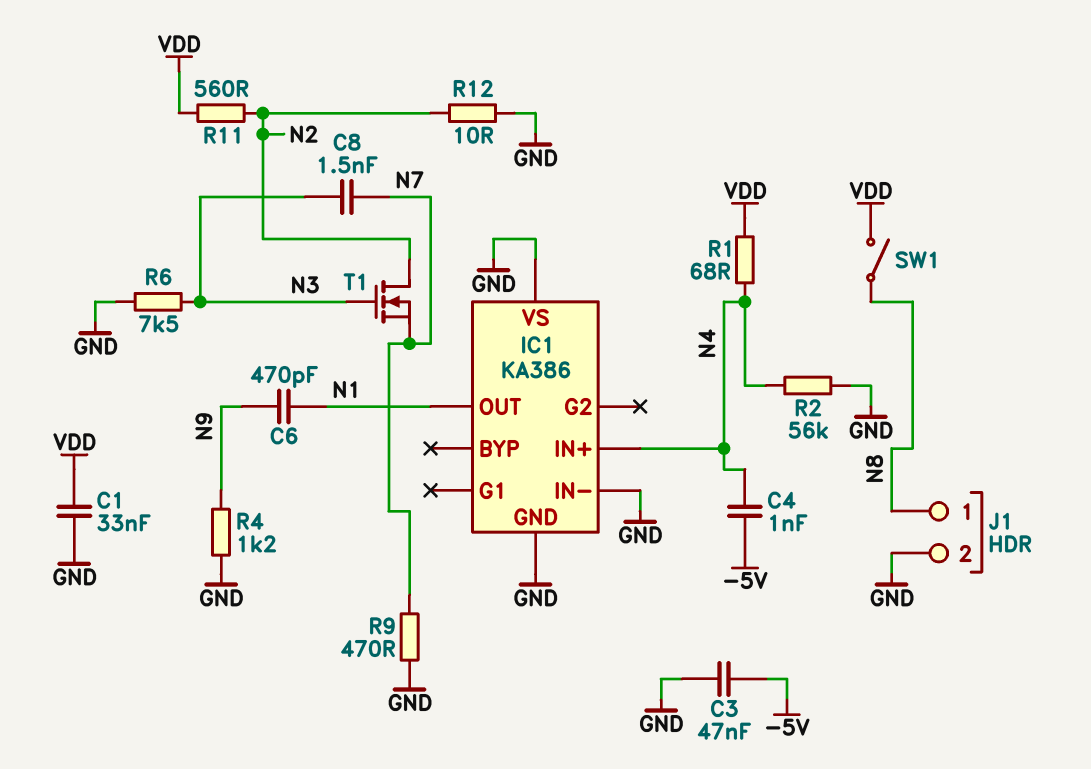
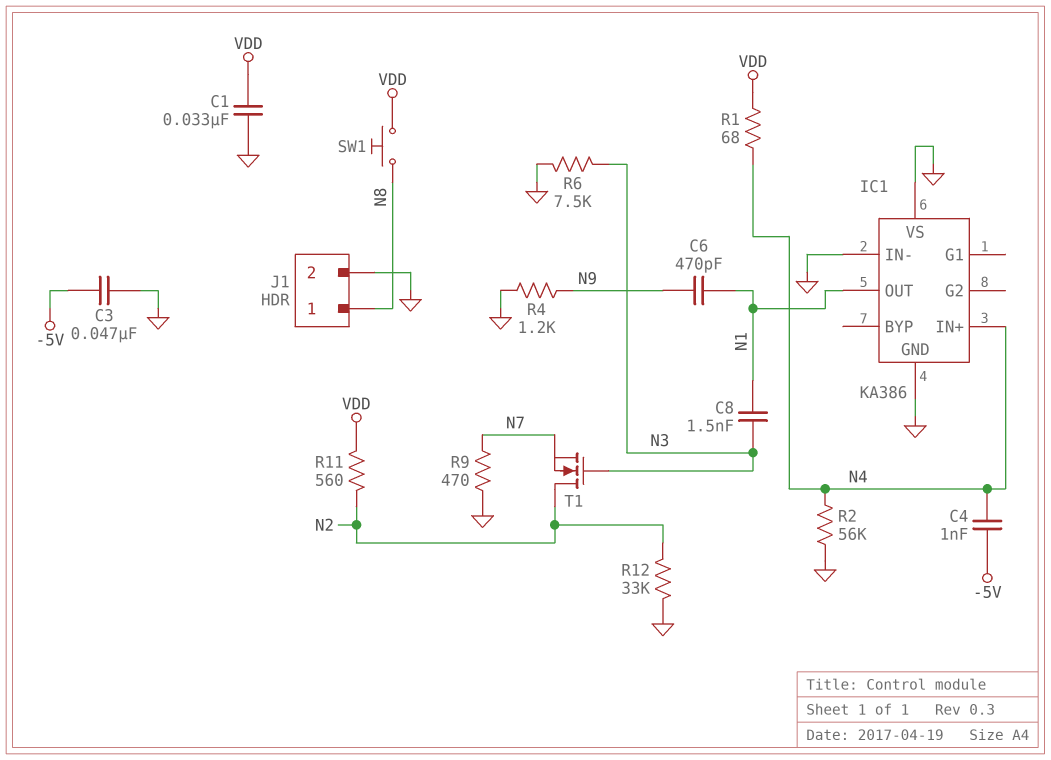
C8: 1.5nF (N3, N7) -> 1.5nF (N1, N3)
R12: 10 (GND, N2) -> 33k (GND, N2)
SW1: switch (N8, VDD) -> button (N8, VDD)

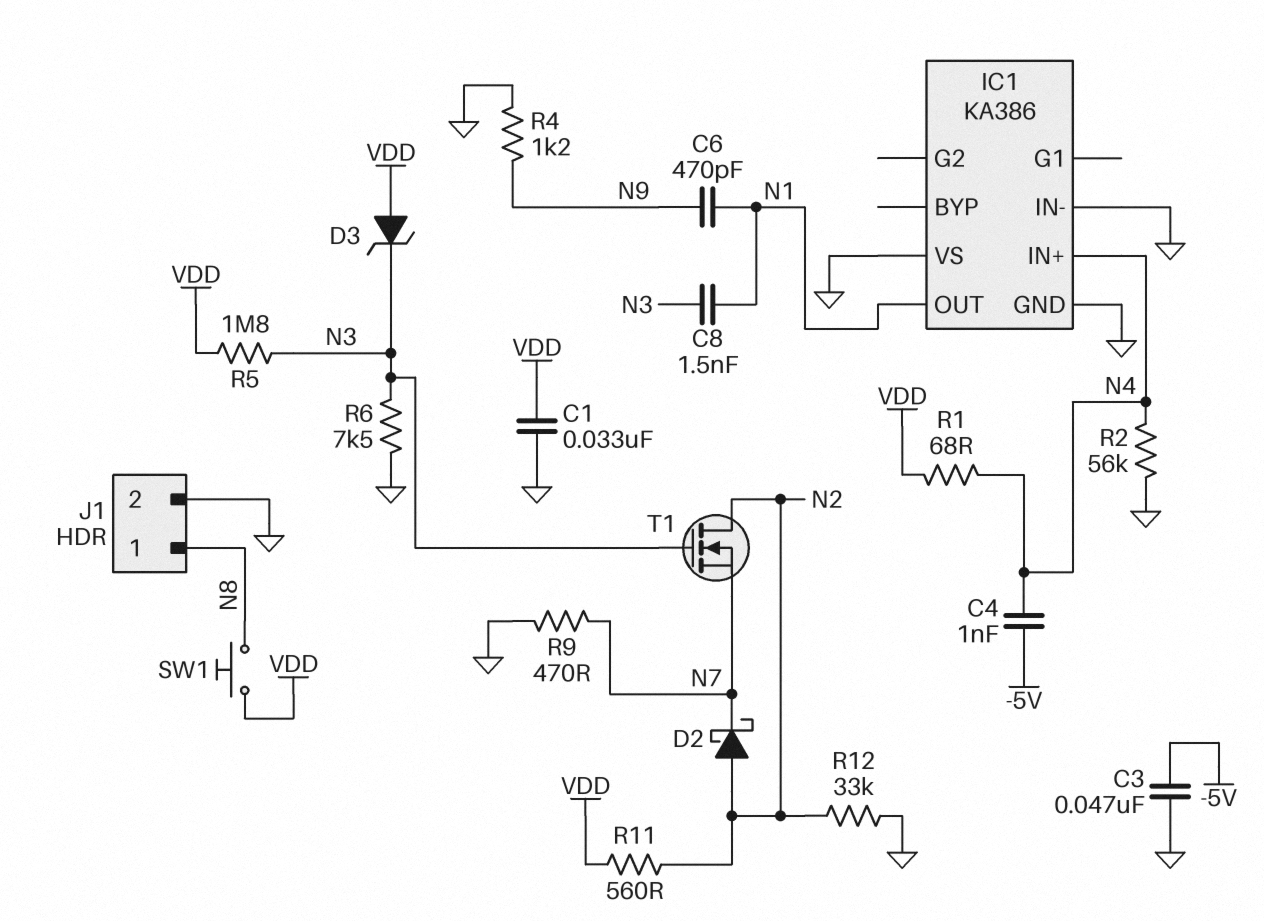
D2: none -> schottky (A N2, K N7)
D3: none -> zener (A VDD, K N3)
R5: none -> 1.8M (N3, VDD)

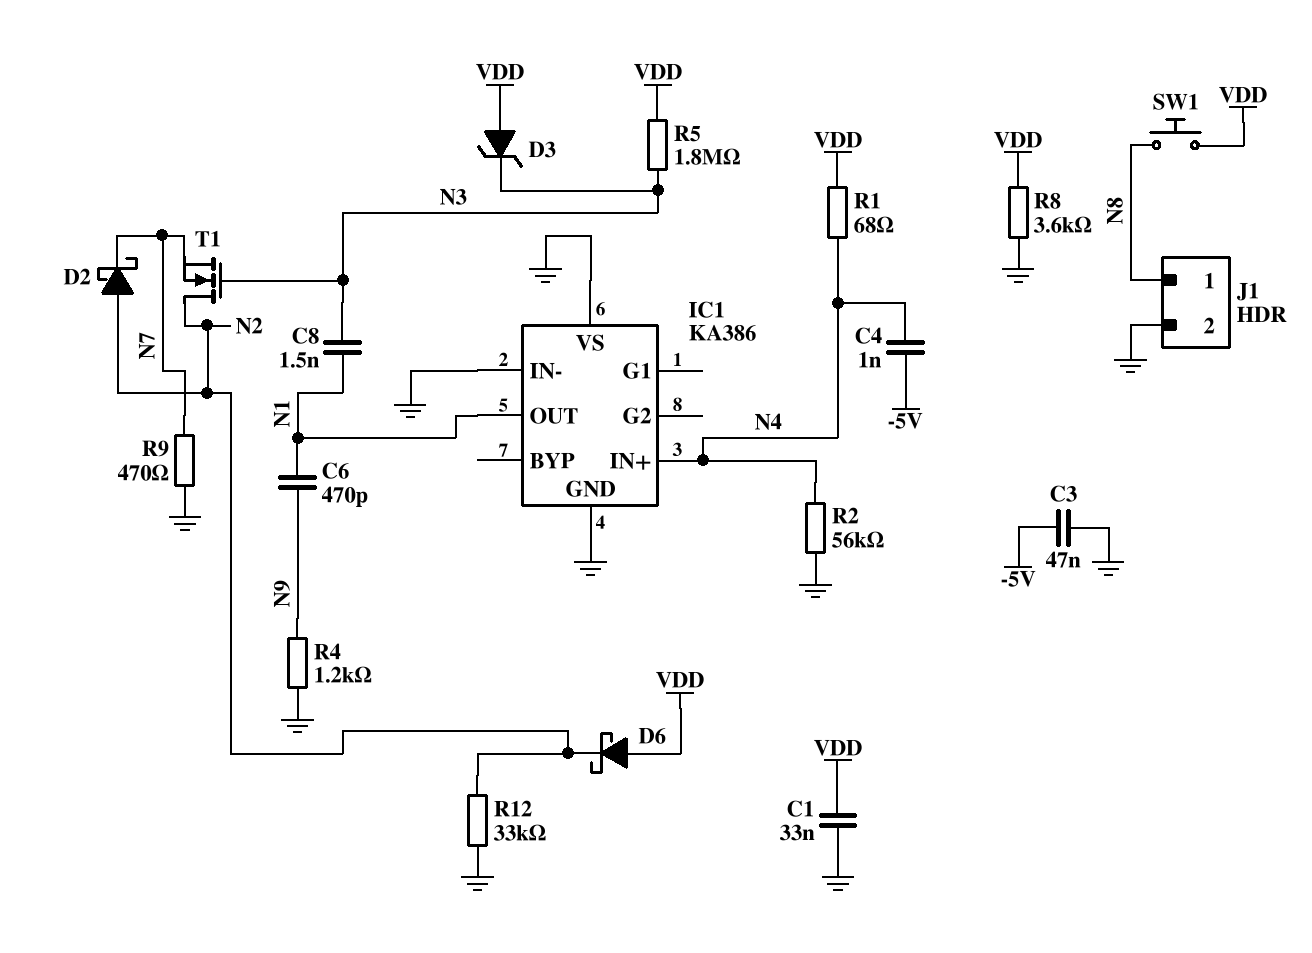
D6: none -> schottky (A VDD, K N2)
R6: 7.5k (GND, N3) -> none
R8: none -> 3.6k (GND, VDD)
R11: 560 (N2, VDD) -> none

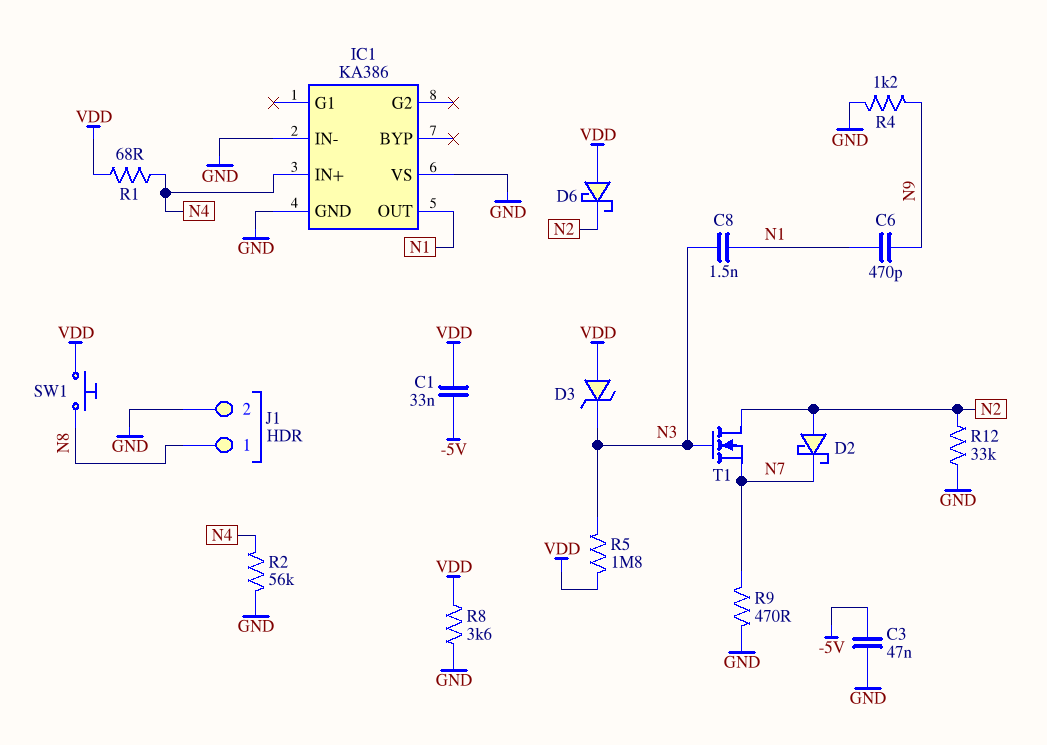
C1: 33nF (GND, VDD) -> 33nF (-5V, VDD)
C4: 1nF (-5V, N4) -> none

